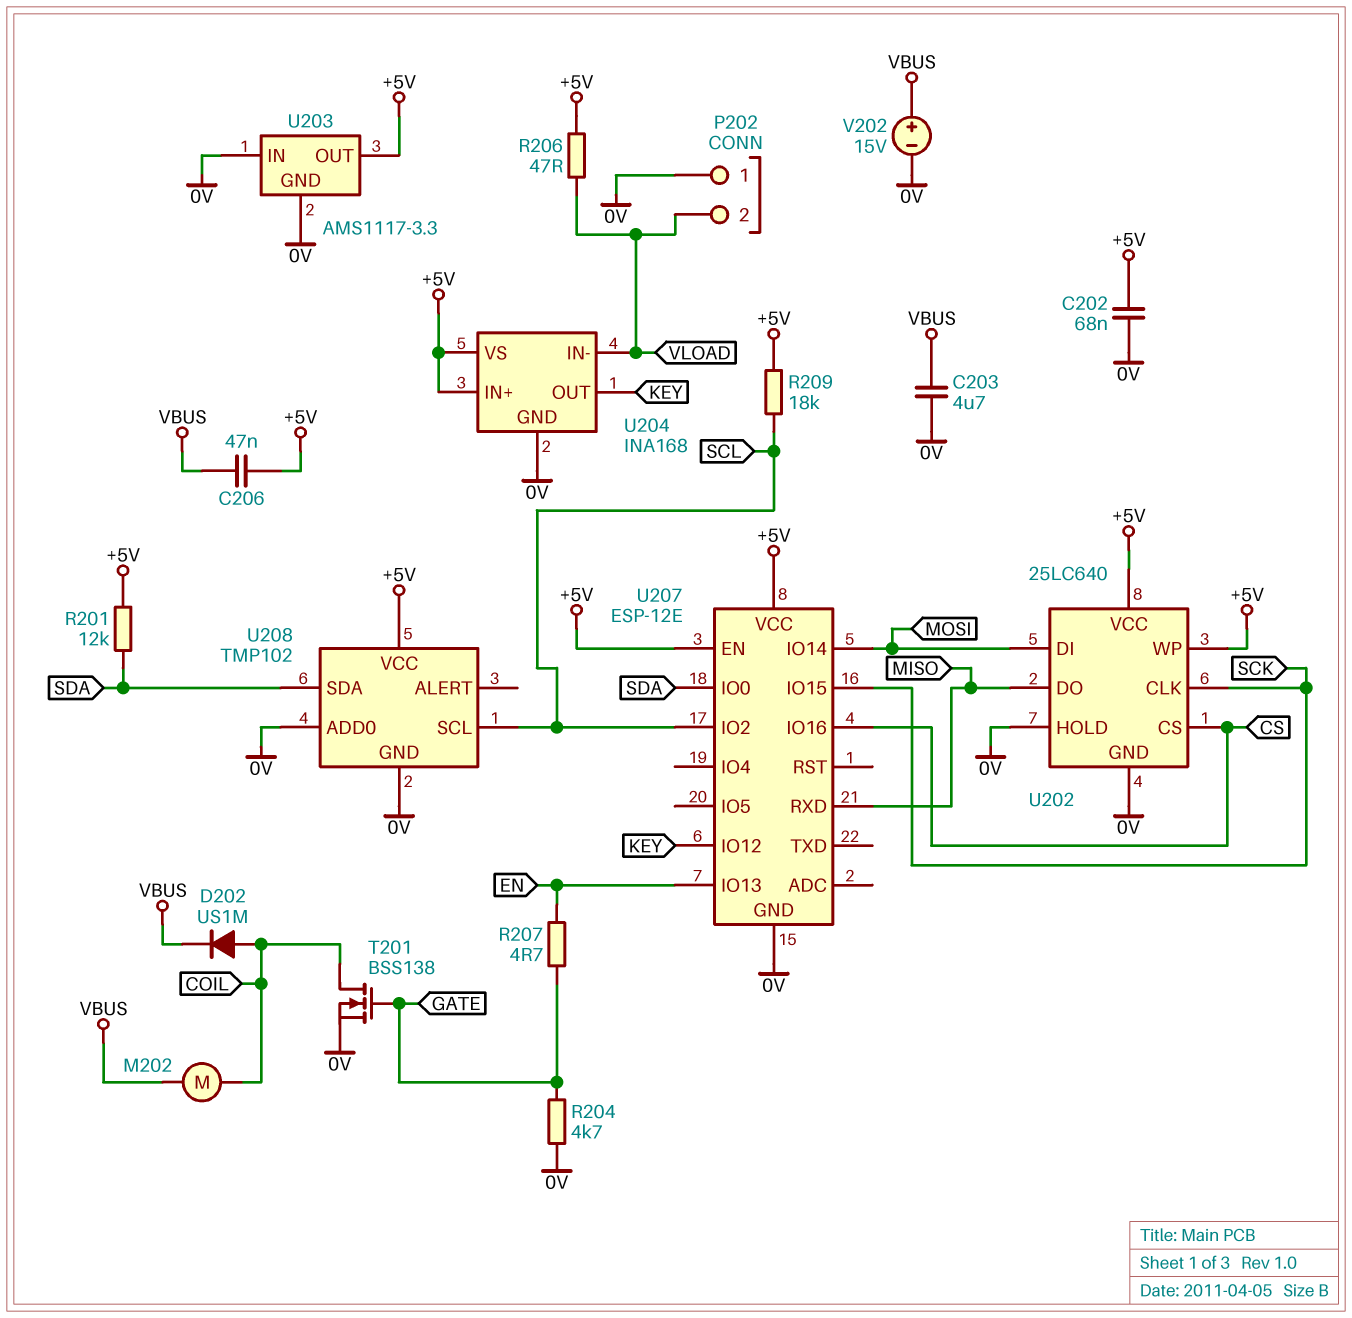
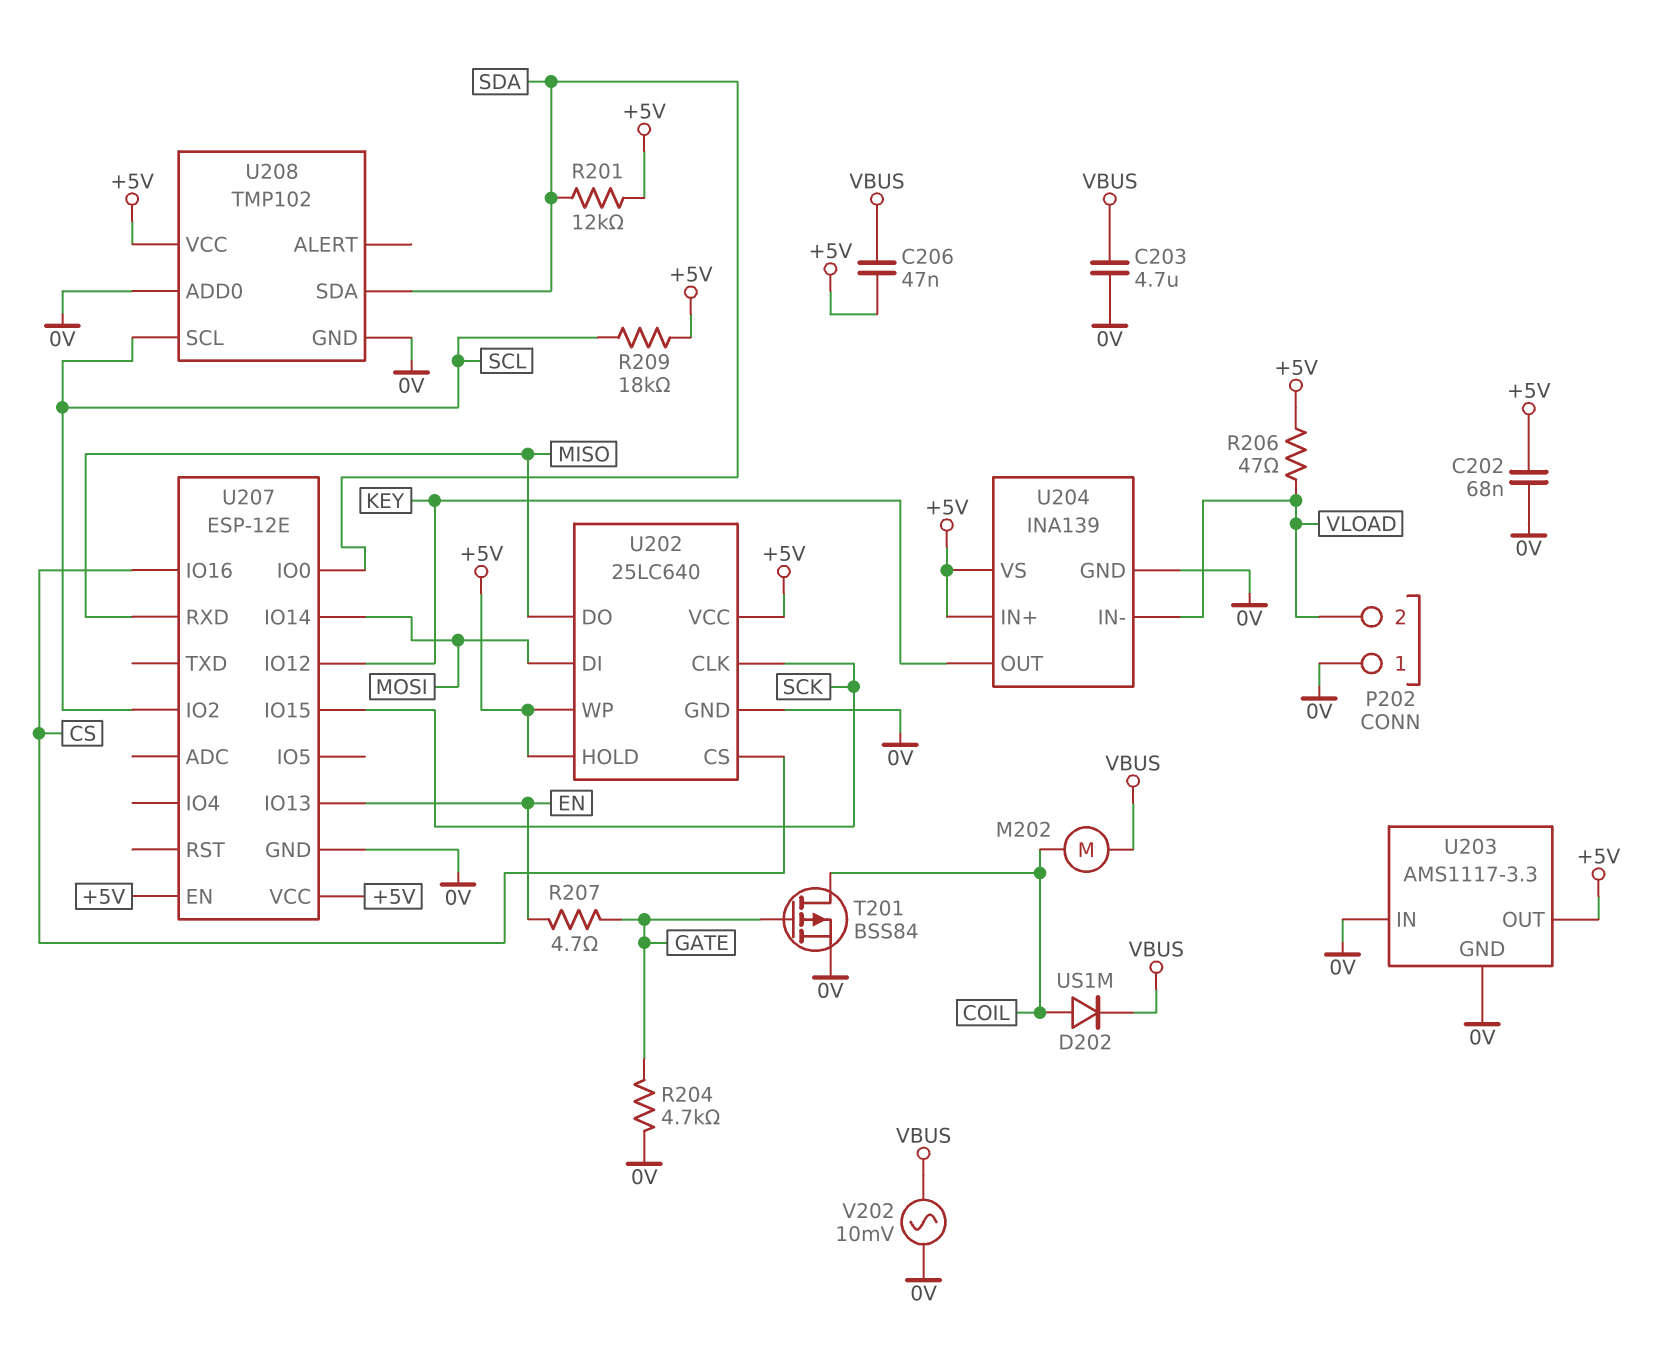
T201: NMOS BSS138 (G GATE, D COIL, S 0V) -> PMOS BSS84 (G GATE, D COIL, S 0V)
U202 pin HOLD: 0V -> +5V
U204: INA168 -> INA139
V202: 15V (plus VBUS, minus 0V) -> AC 10mV (0V, VBUS)

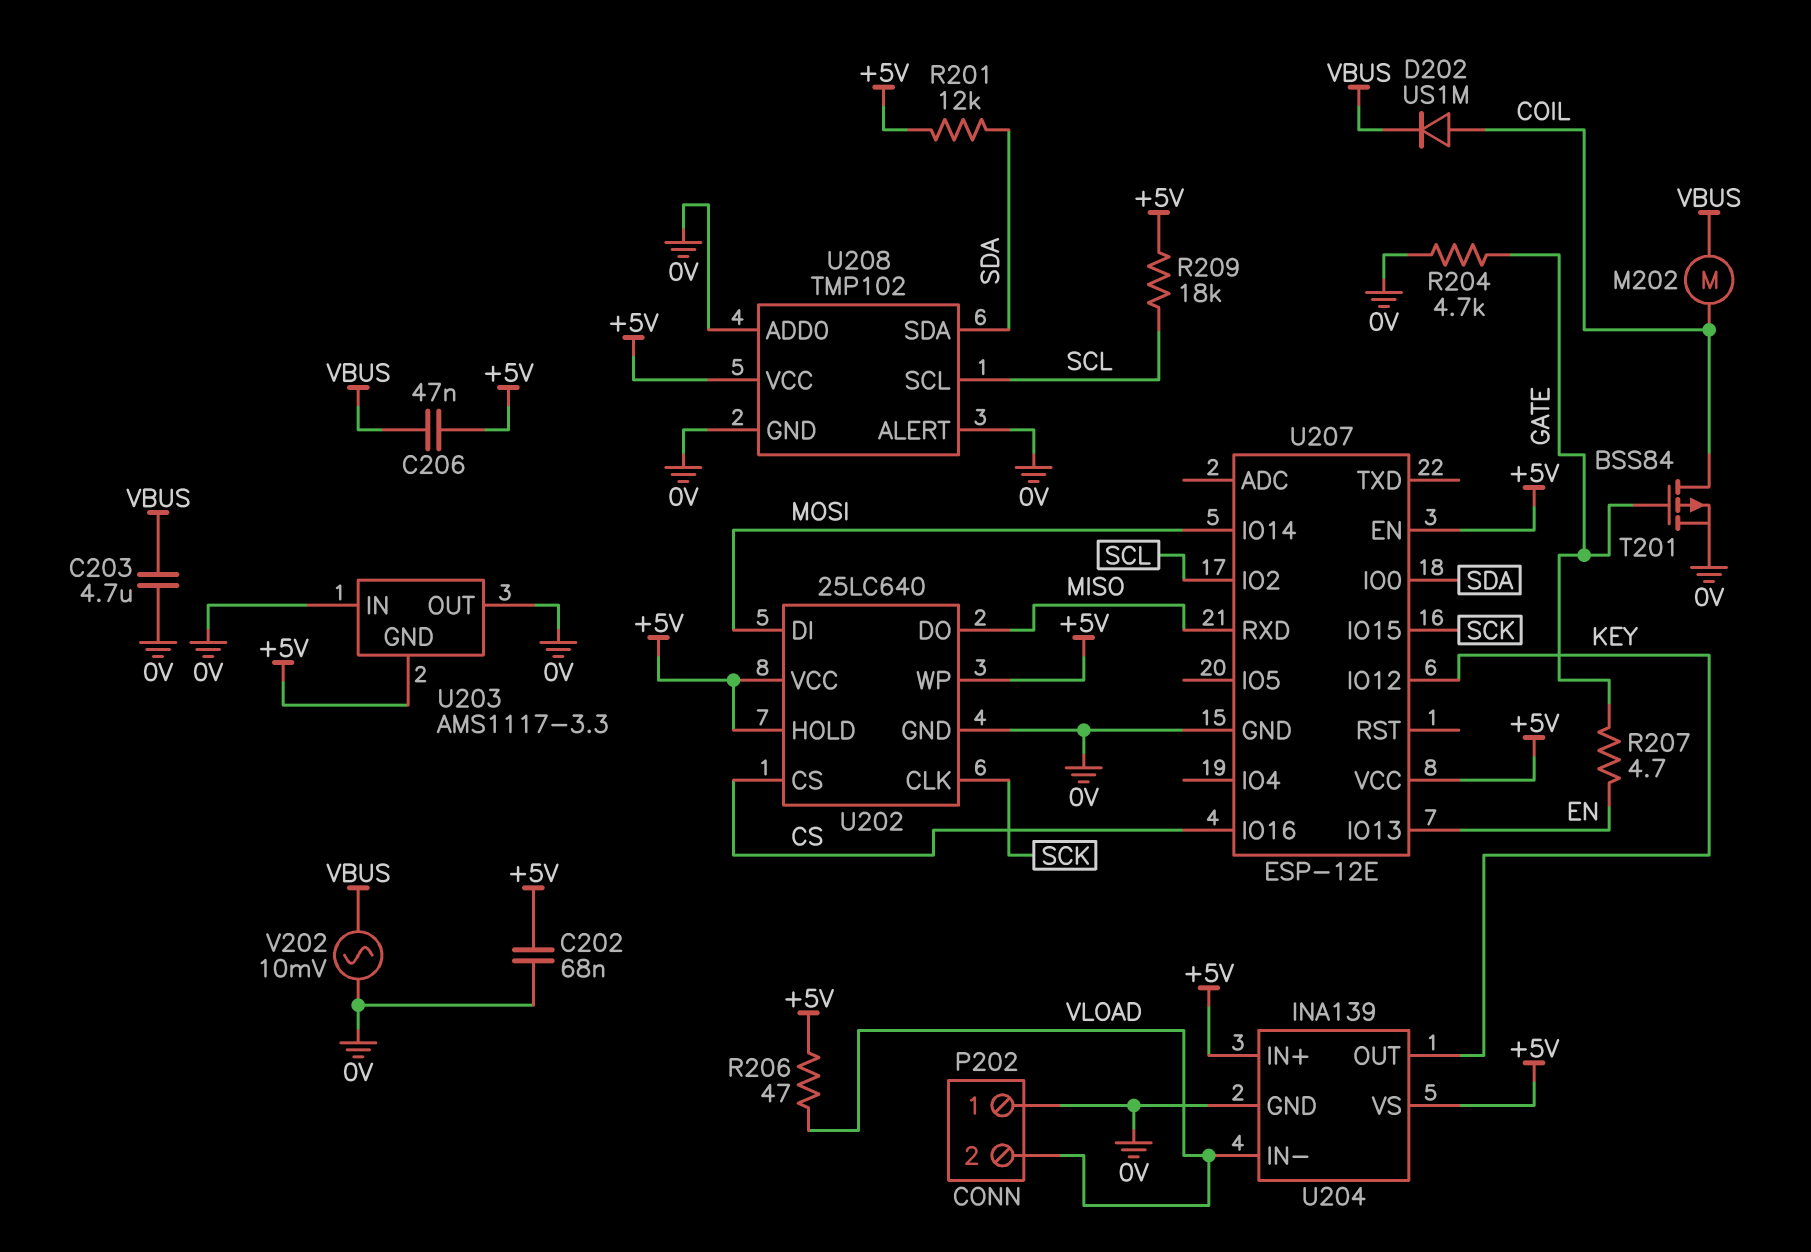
U203 pin GND: 0V -> +5V
U203 pin OUT: +5V -> 0V
U208 pin ALERT: none -> 0V

